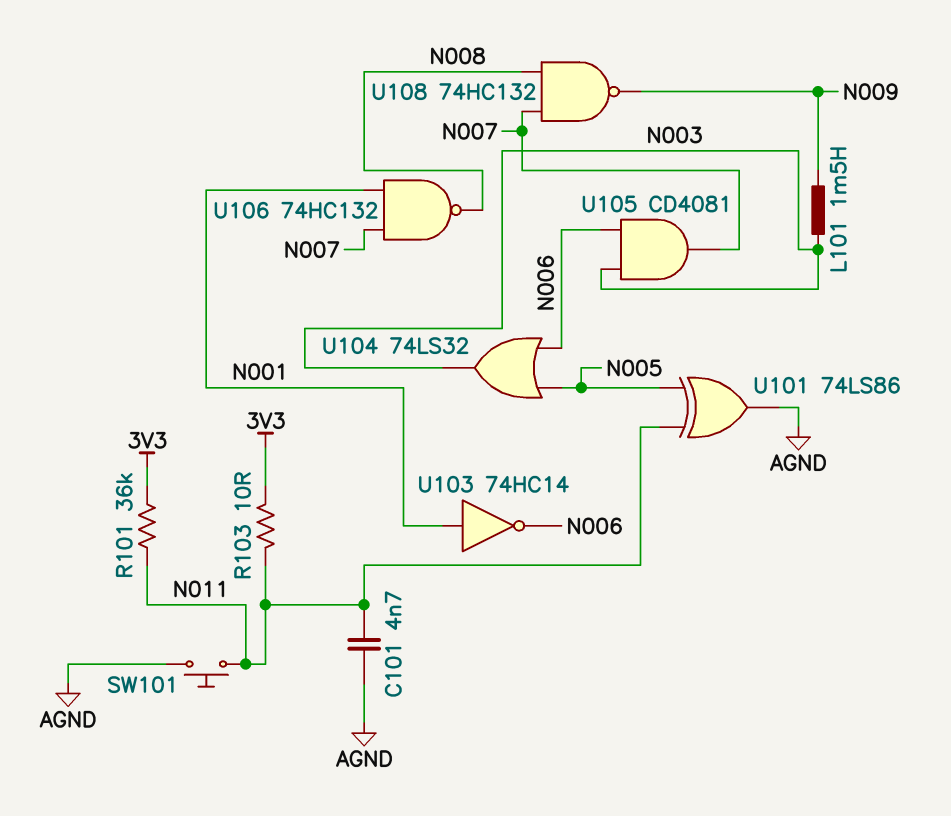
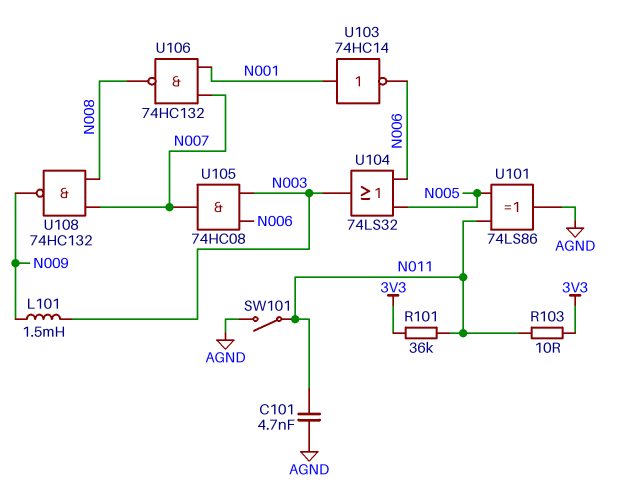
SW101: button (AGND, N011) -> switch (AGND, N011)
U105: AND CD4081 (in N003, in N006, out N007) -> AND 74HC08 (in N003, in N006, out N007)

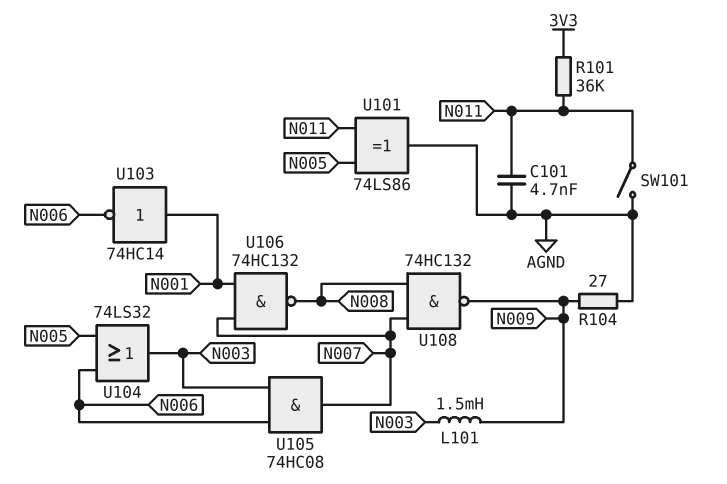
R103: 10 (3V3, N011) -> none
R104: none -> 27 (AGND, N009)

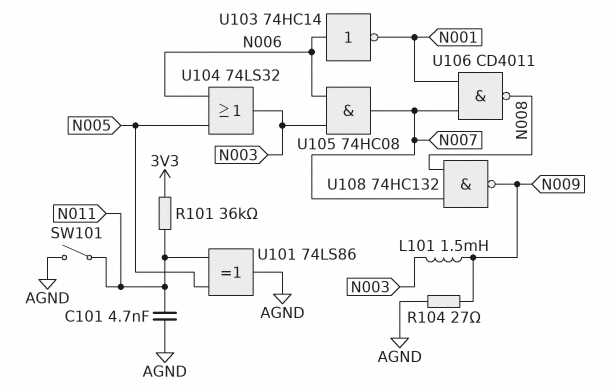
U103: NOT 74HC14 (in N001, out N006) -> NOT 74HC14 (in N006, out N001)
U106: NAND 74HC132 (in N001, in N007, out N008) -> NAND CD4011 (in N001, in N007, out N008)

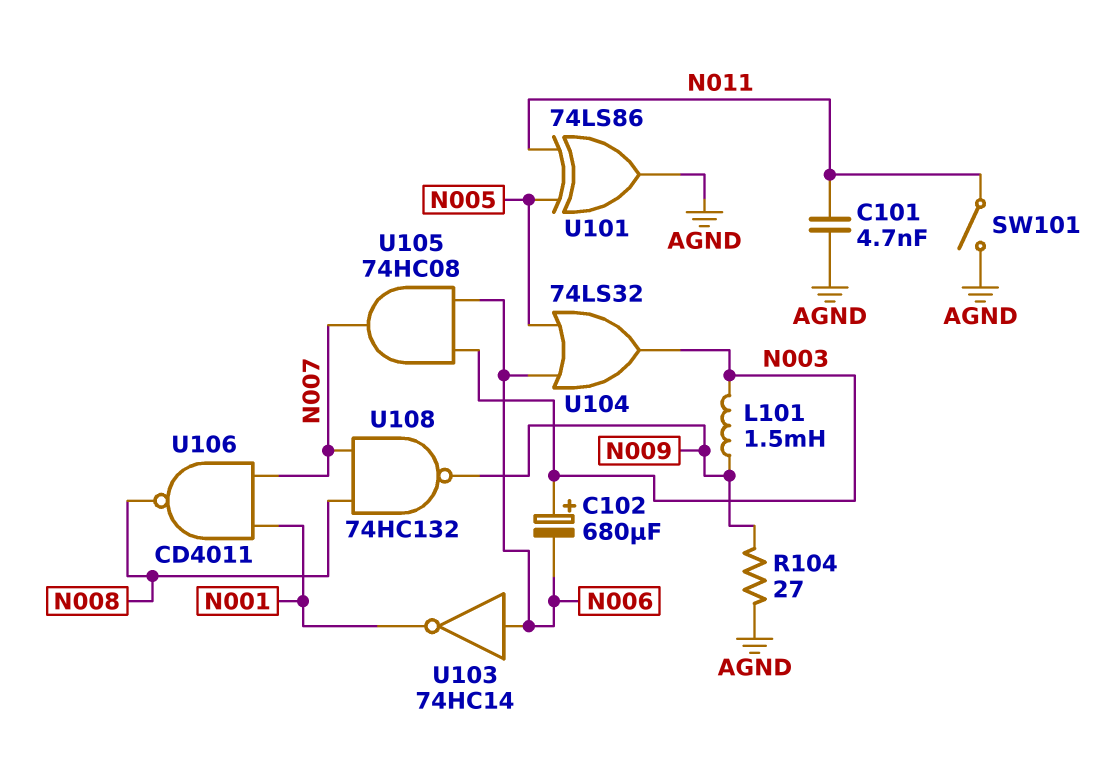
C102: none -> 680uF (plus N003, minus N006)
R101: 36k (3V3, N011) -> none

